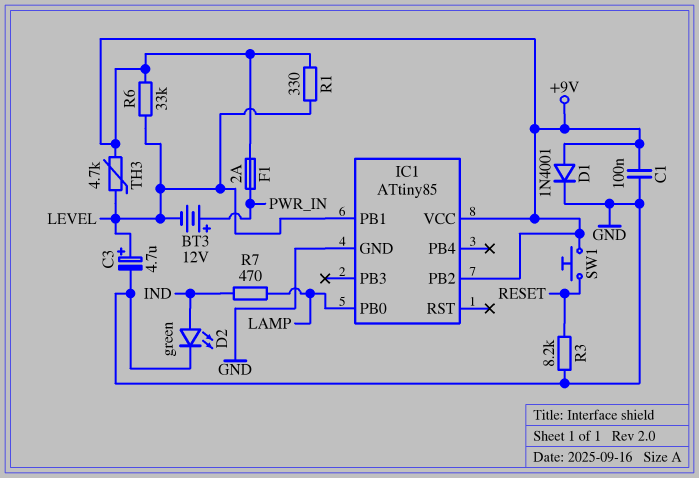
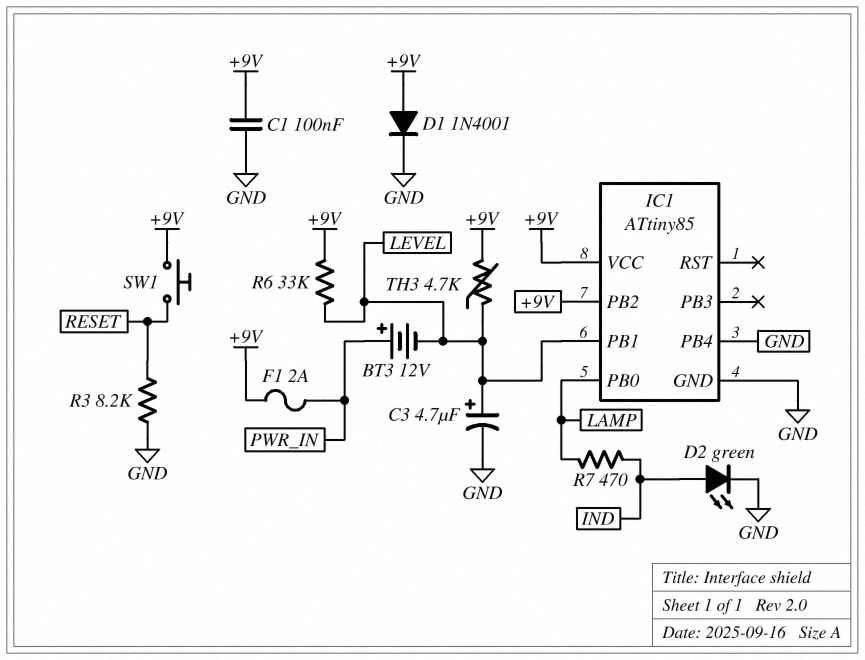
IC1 pin PB4: none -> GND
R1: 330 (+9V, LEVEL) -> none

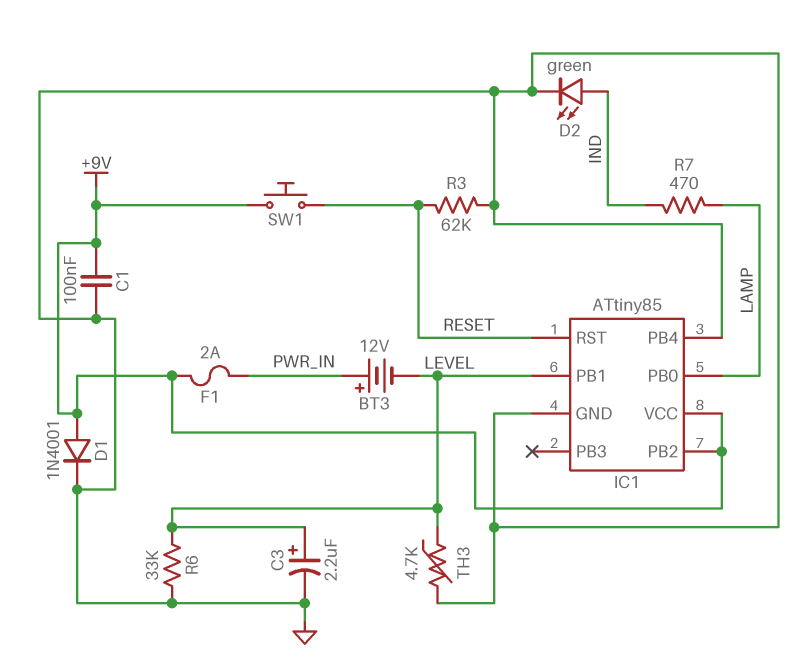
C3: 4.7uF (plus LEVEL, minus GND) -> 2.2uF (plus LEVEL, minus GND)
IC1 pin RST: none -> RESET
R3: 8.2k (GND, RESET) -> 62k (GND, RESET)
R6: 33k (+9V, LEVEL) -> 33k (GND, LEVEL)
TH3: 4.7k (+9V, LEVEL) -> 4.7k (GND, LEVEL)

